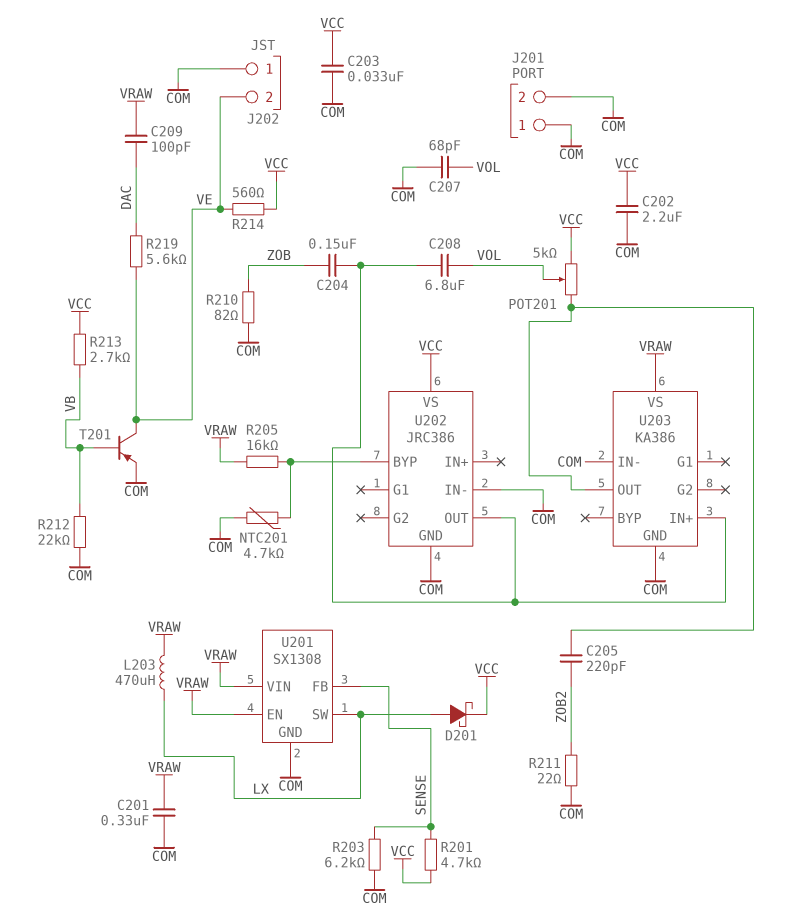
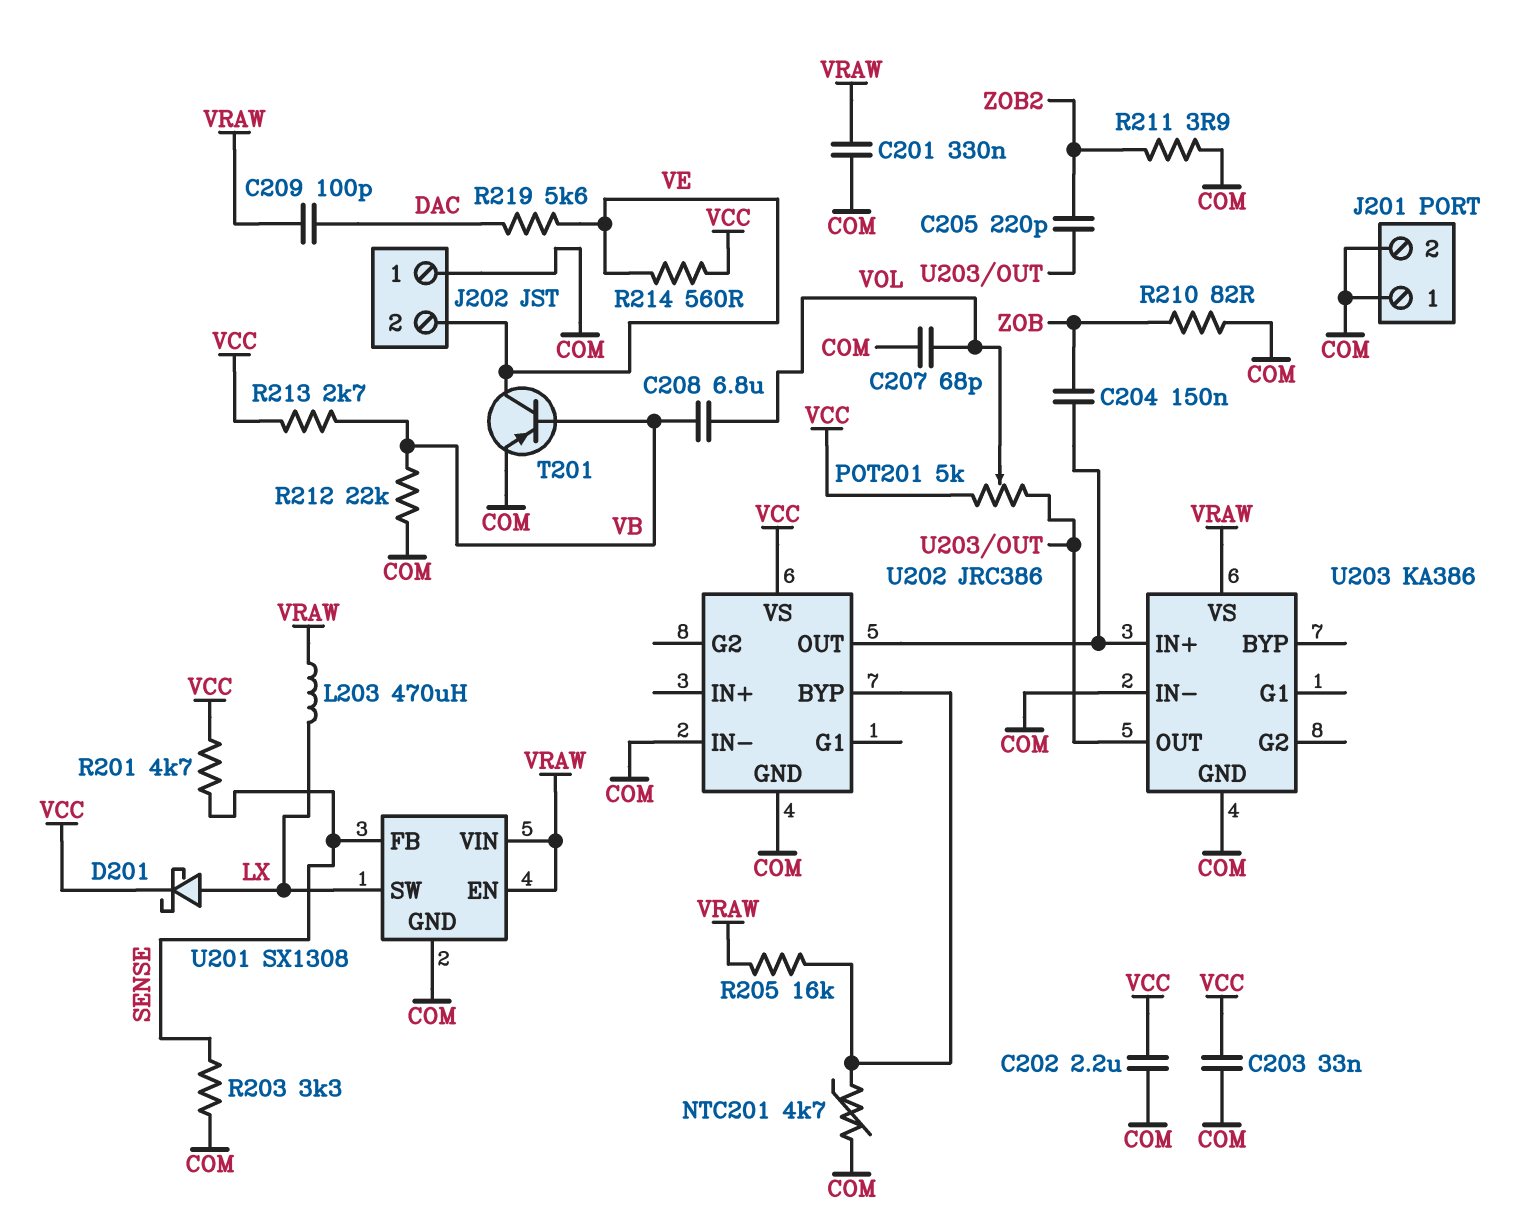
C208: 6.8uF (U202/OUT, VOL) -> 6.8uF (VB, VOL)
R203: 6.2k (COM, SENSE) -> 3.3k (COM, SENSE)
R211: 22 (COM, ZOB2) -> 3.9 (COM, ZOB2)

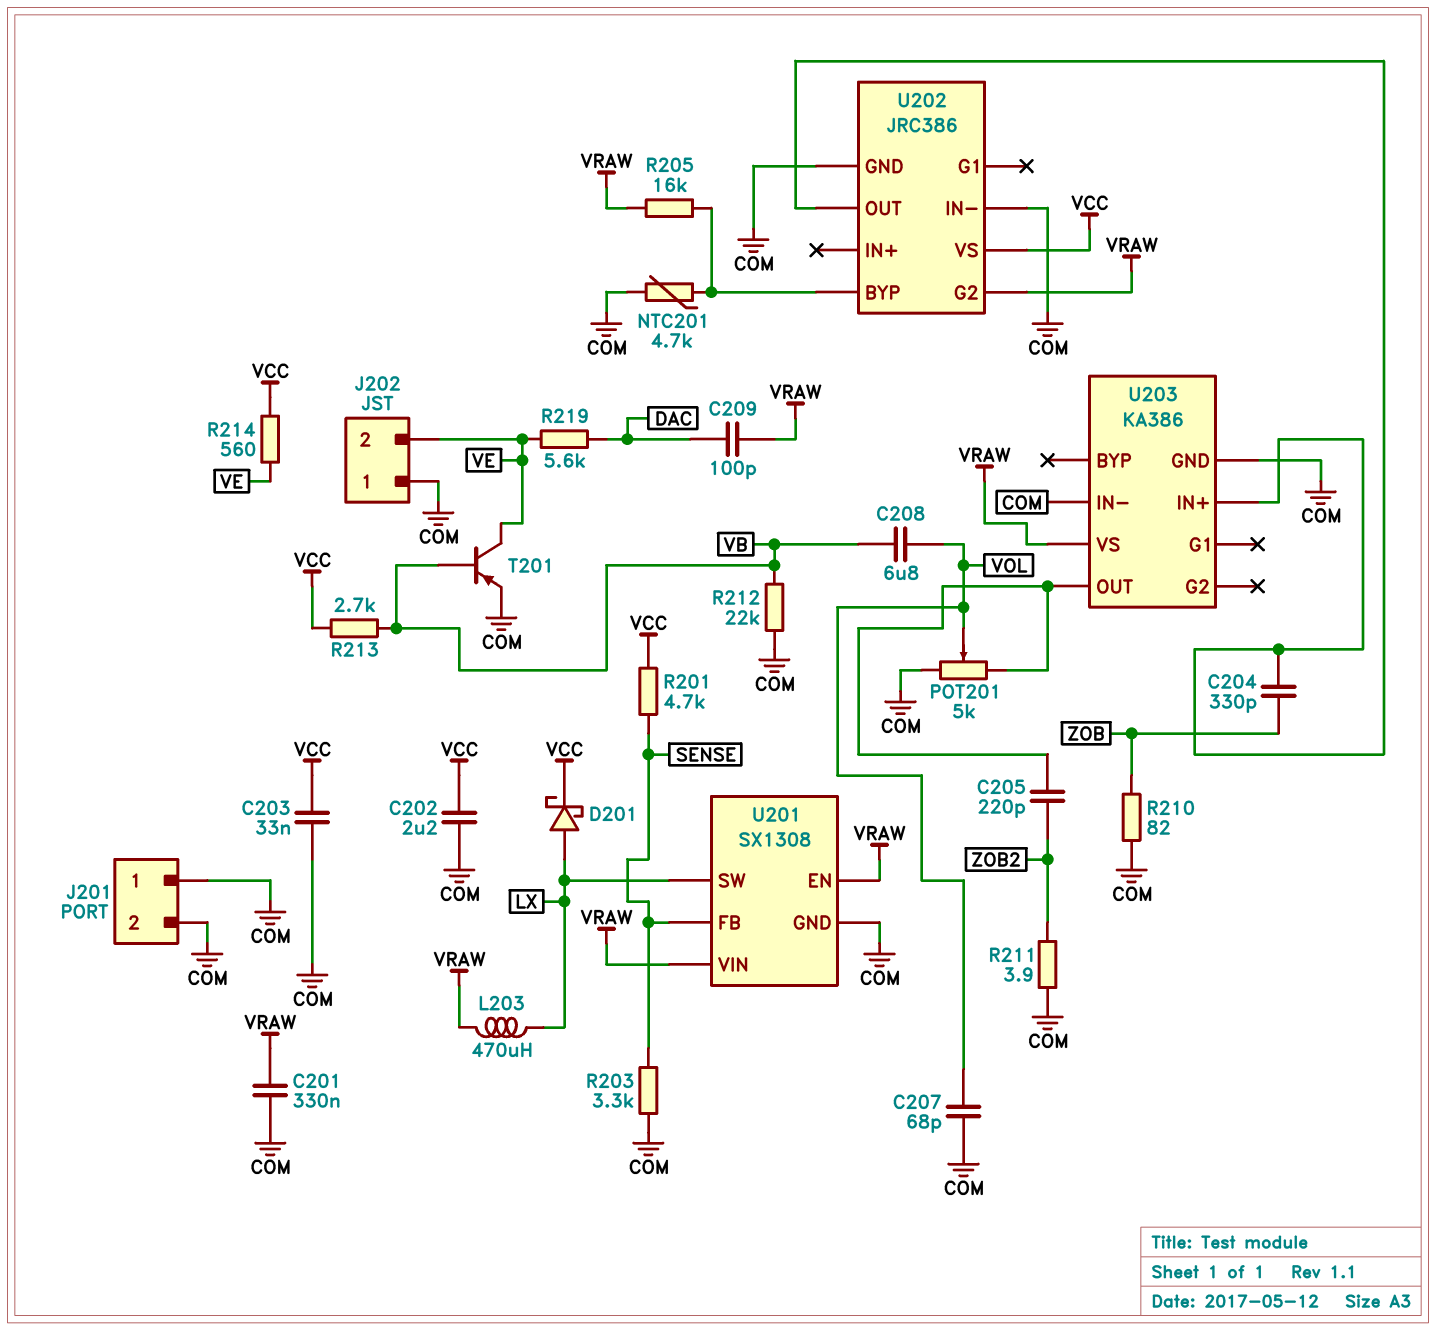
C204: 150nF (U202/OUT, ZOB) -> 330pF (U202/OUT, ZOB)
POT201: 5k (U203/OUT, VCC, wiper VOL) -> 5k (COM, U203/OUT, wiper VOL)
U202 pin G2: none -> VRAW

